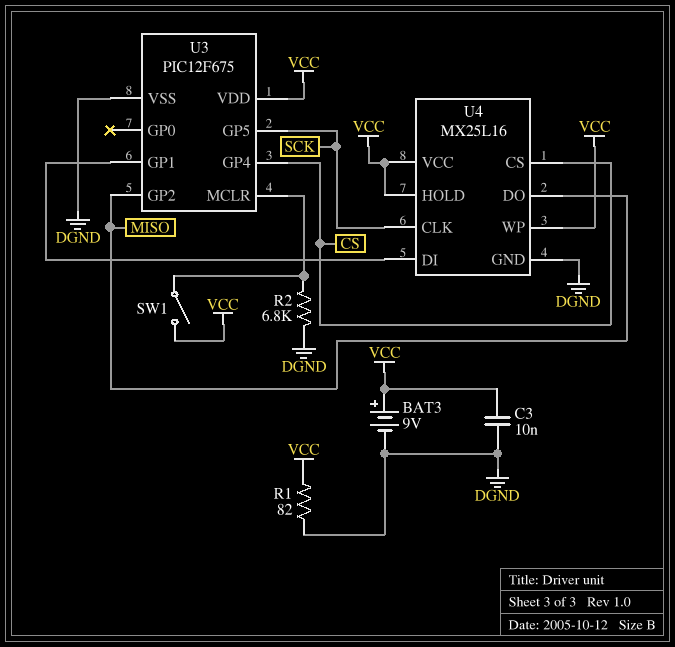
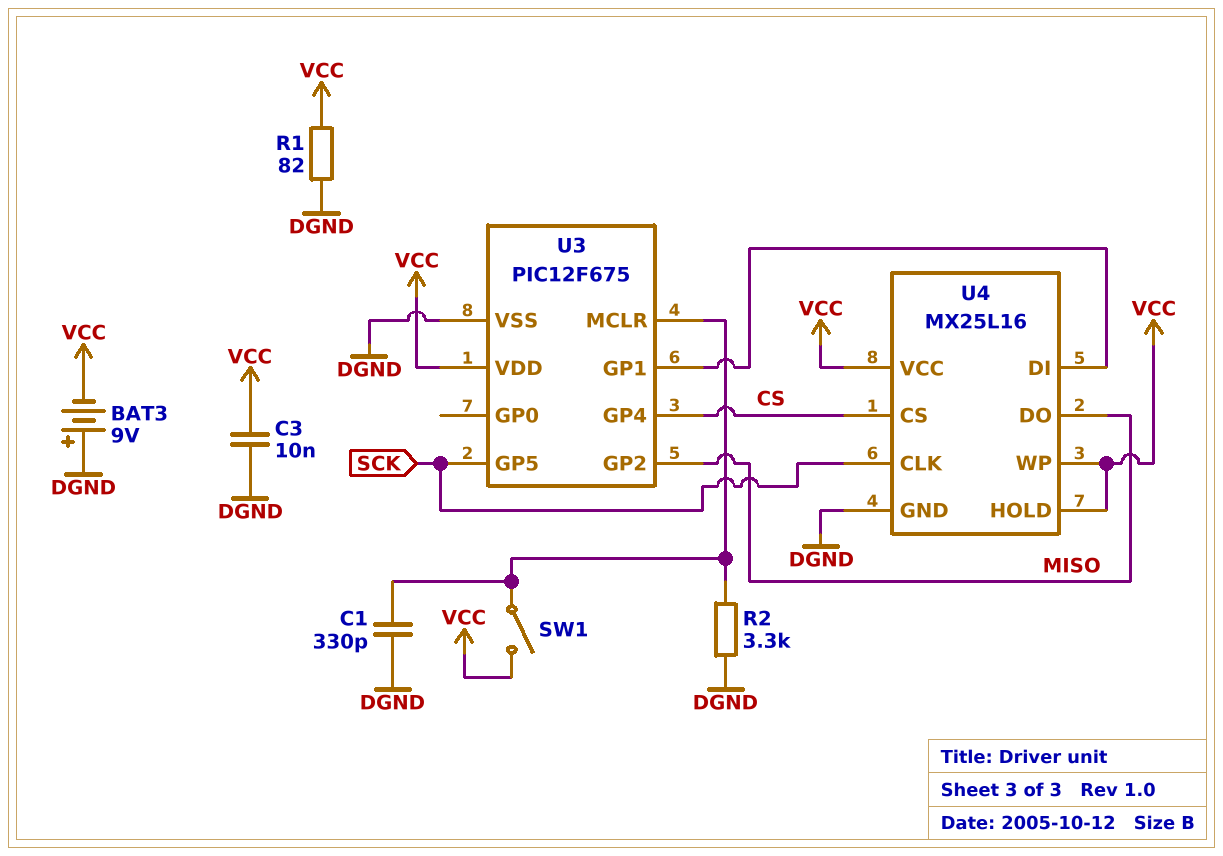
BAT3: 9V (plus VCC, minus DGND) -> 9V (plus DGND, minus VCC)
C1: none -> 330pF (DGND, U3/MCLR)
R2: 6.8k (DGND, U3/MCLR) -> 3.3k (DGND, U3/MCLR)

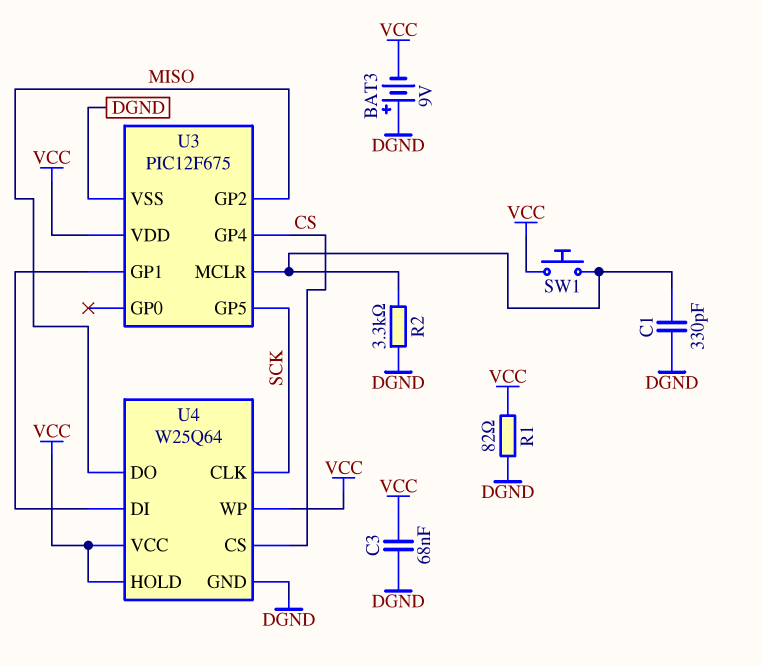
C3: 10nF (DGND, VCC) -> 68nF (DGND, VCC)
SW1: switch (U3/MCLR, VCC) -> button (U3/MCLR, VCC)
U4: MX25L16 -> W25Q64

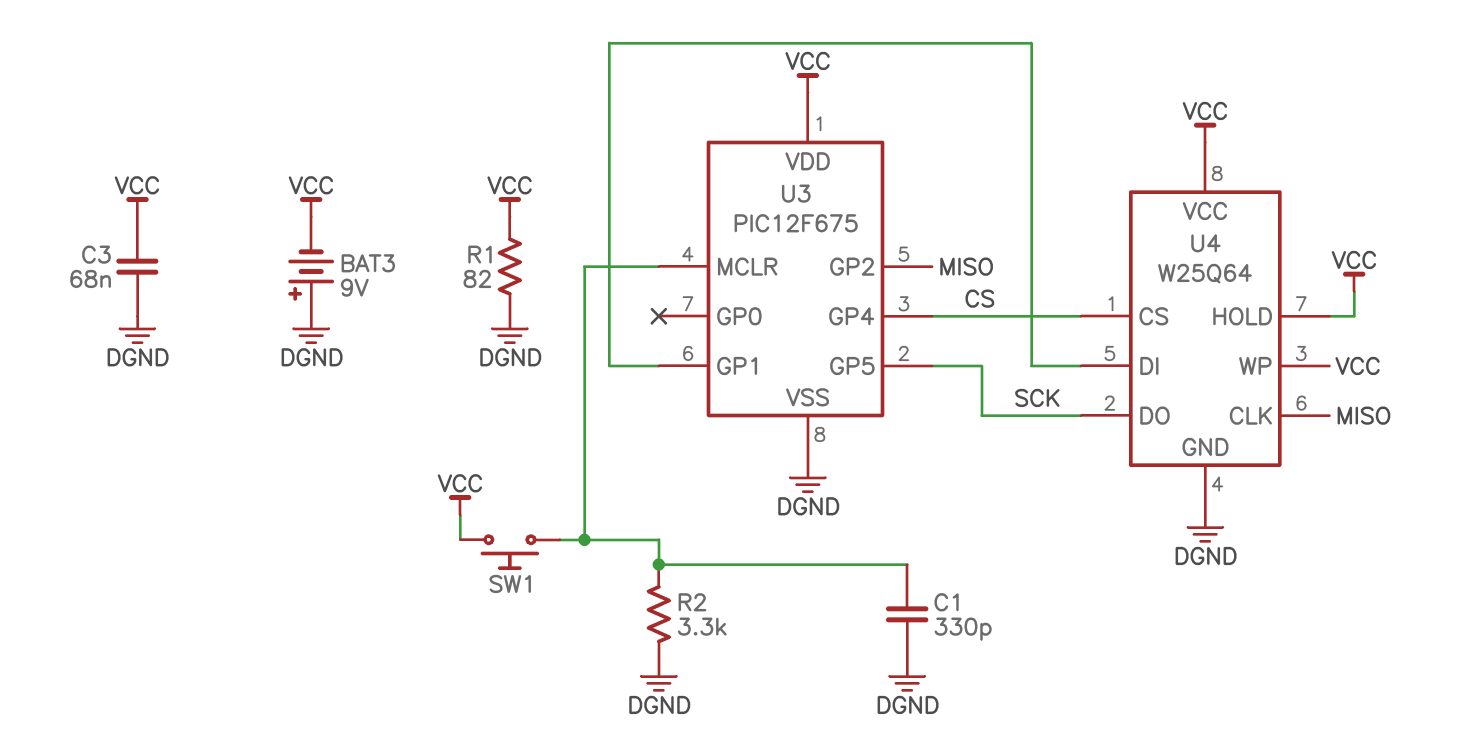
U4 pin CLK: SCK -> MISO
U4 pin DO: MISO -> SCK

